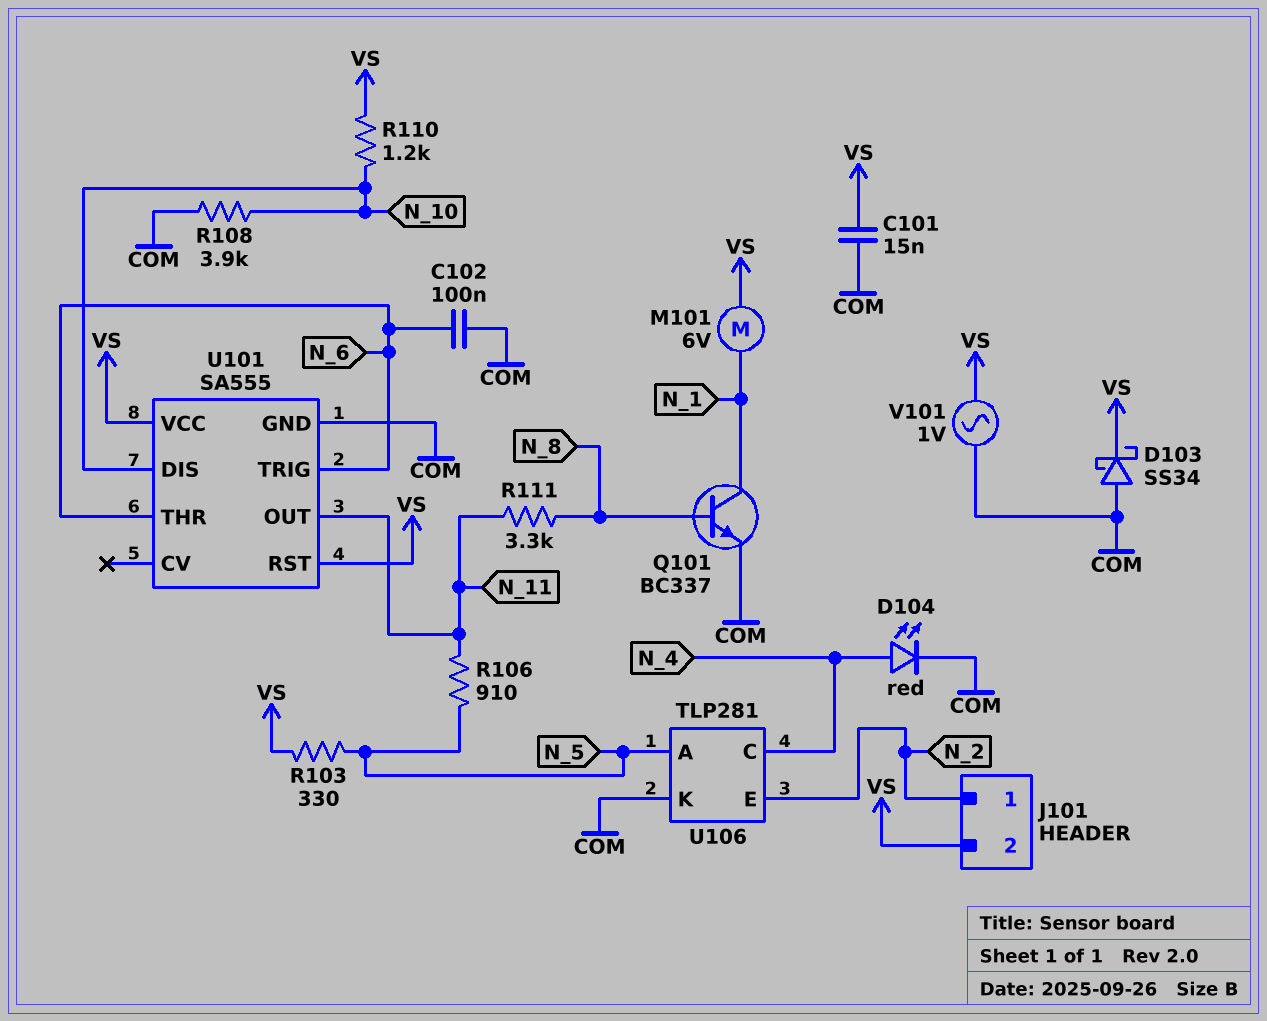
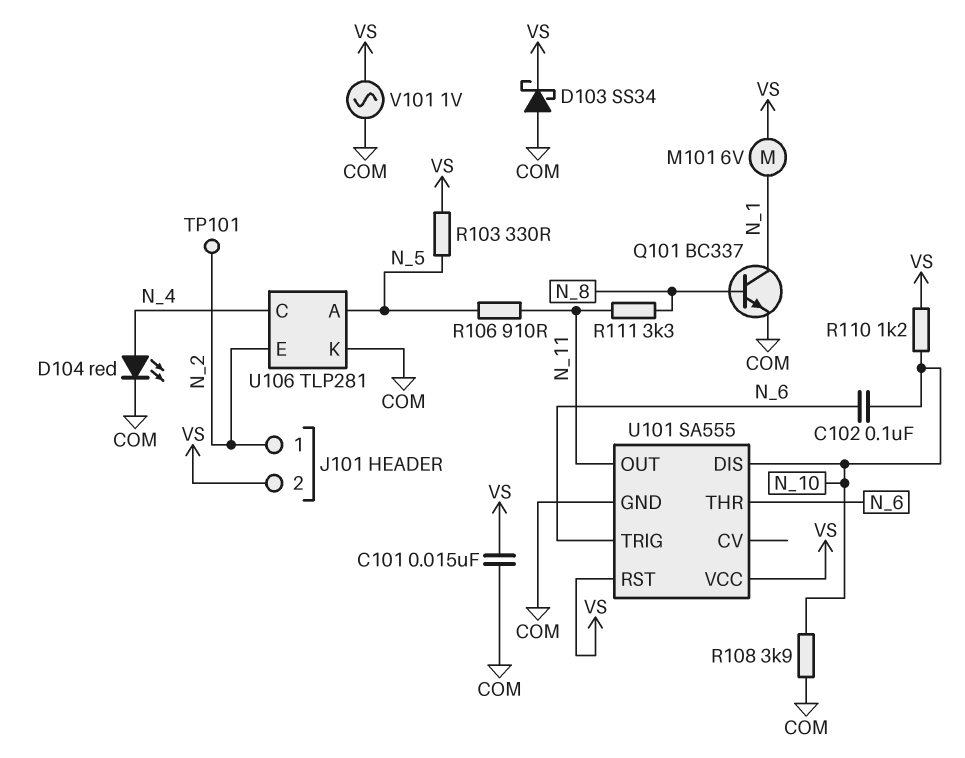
C102: 100nF (COM, N_6) -> 100nF (N_6, N_10)
TP101: none -> test point (N_2)

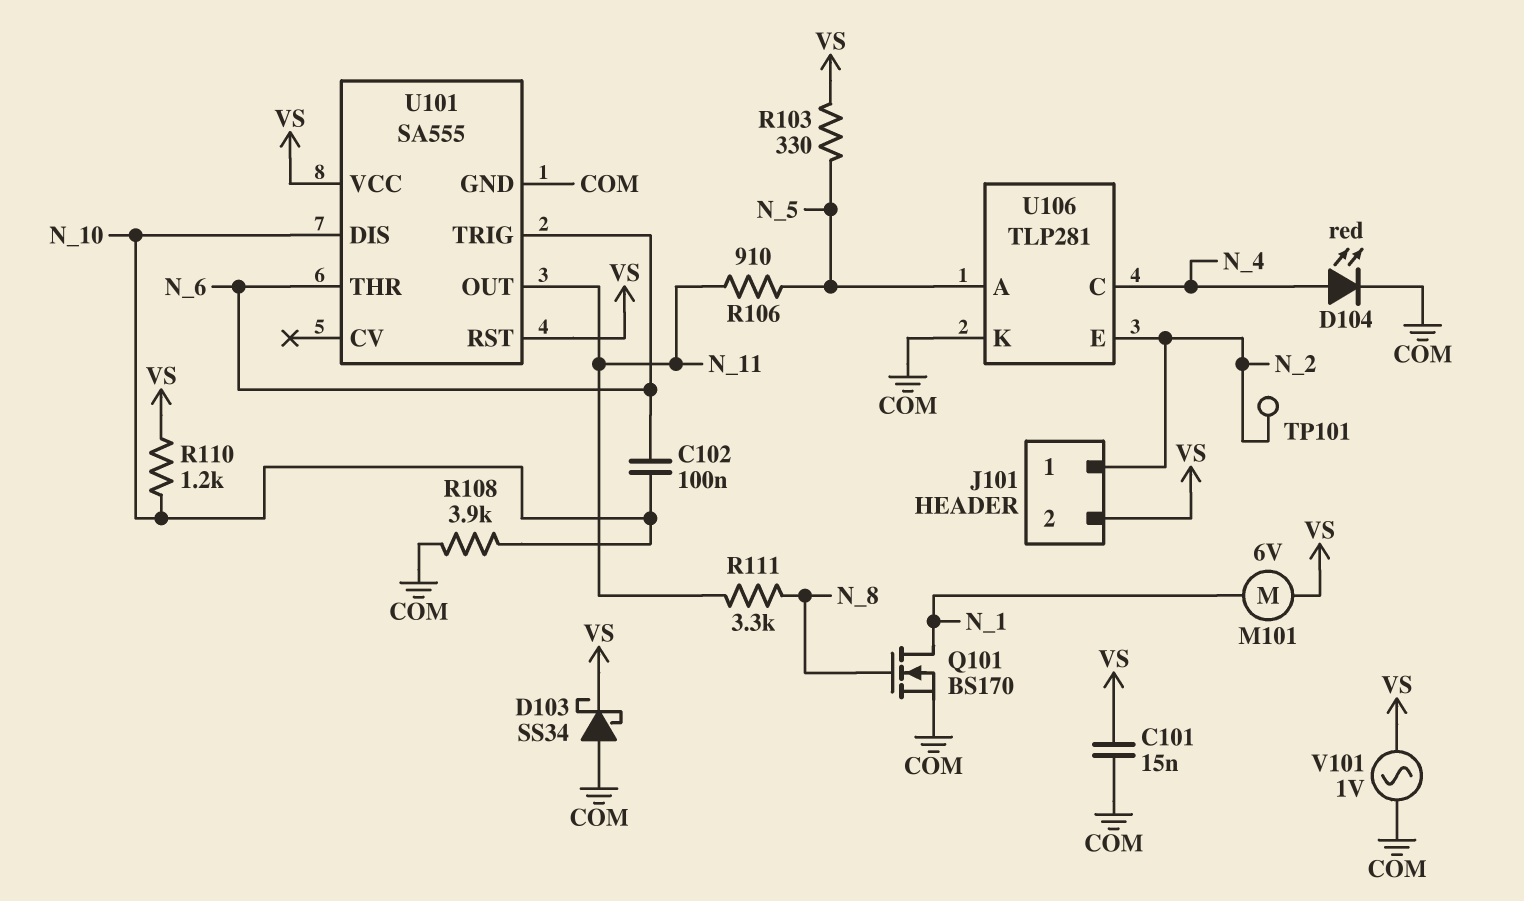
Q101: NPN BC337 (B N_8, C N_1, E COM) -> NMOS BS170 (G N_8, D N_1, S COM)

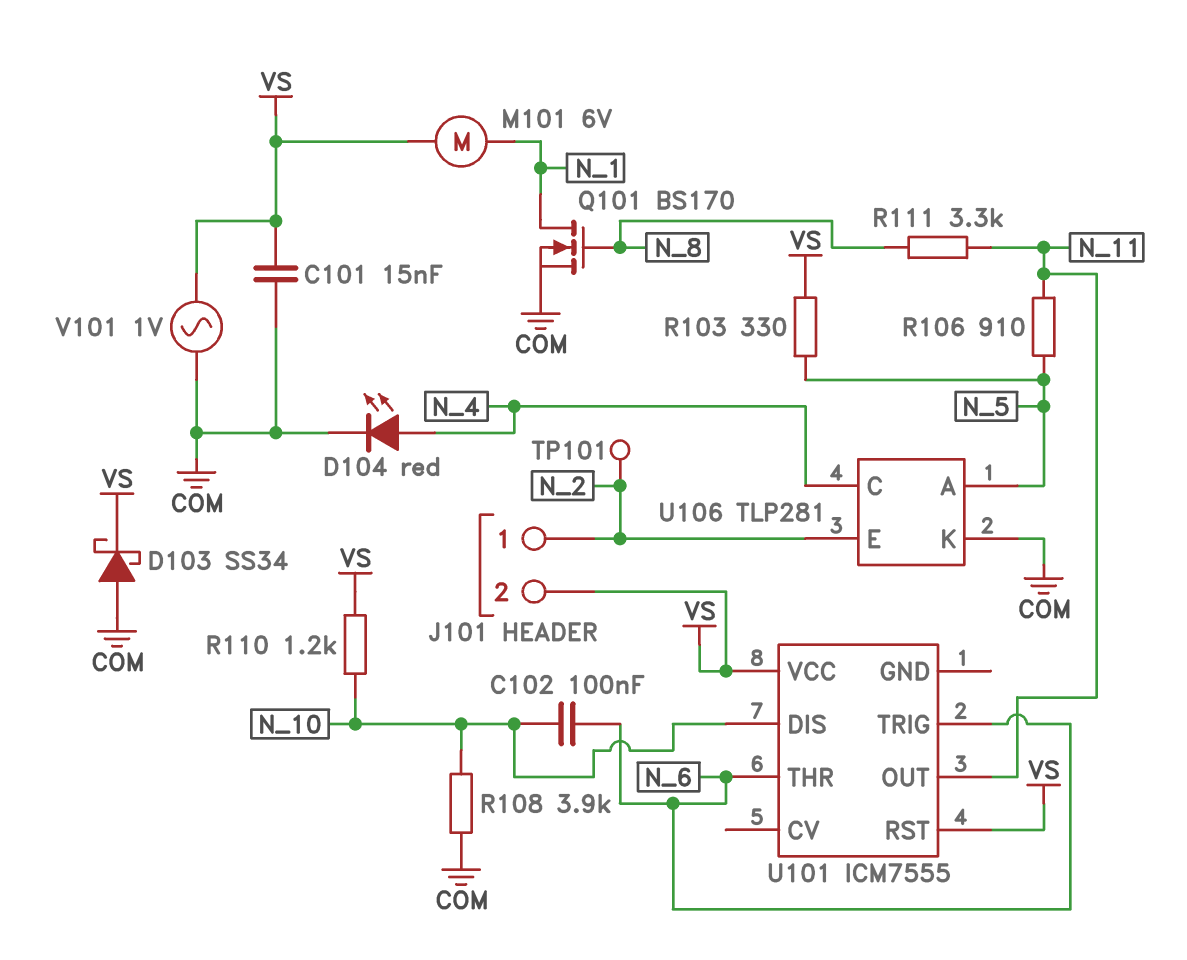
U101: SA555 -> ICM7555
U101 pin GND: COM -> none

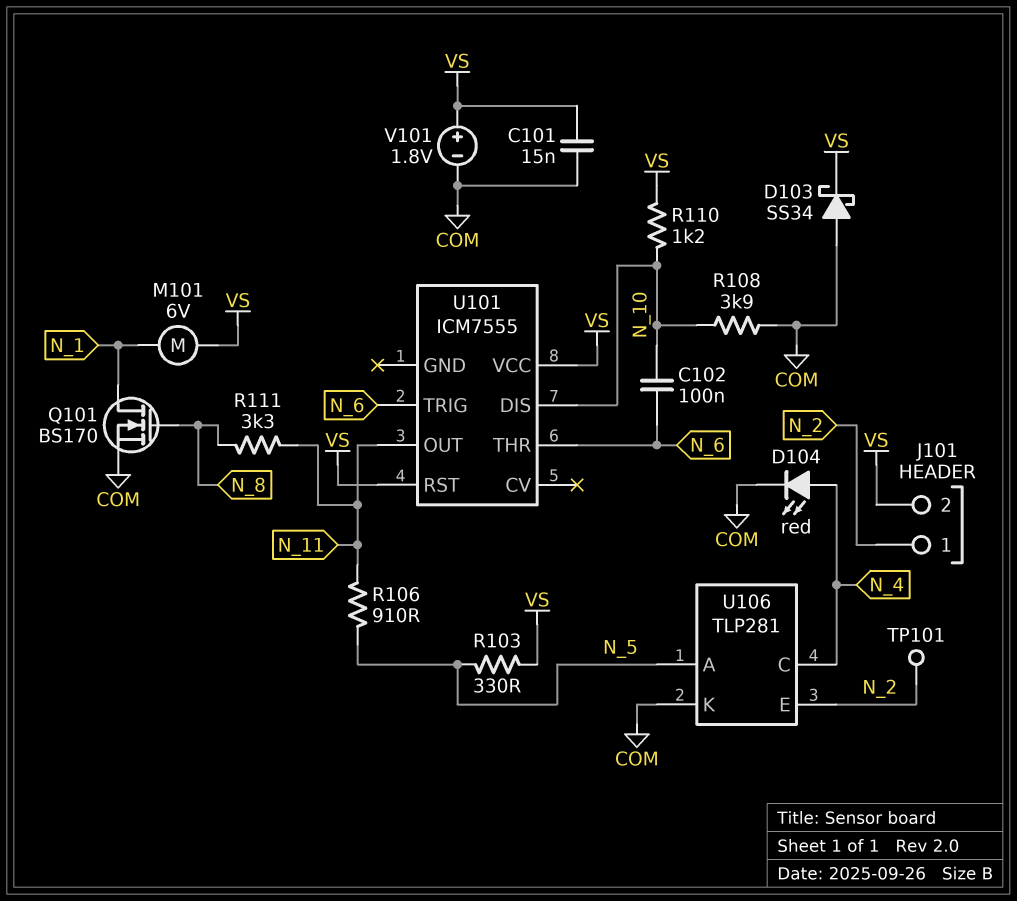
V101: AC 1V (COM, VS) -> 1.8V (plus VS, minus COM)

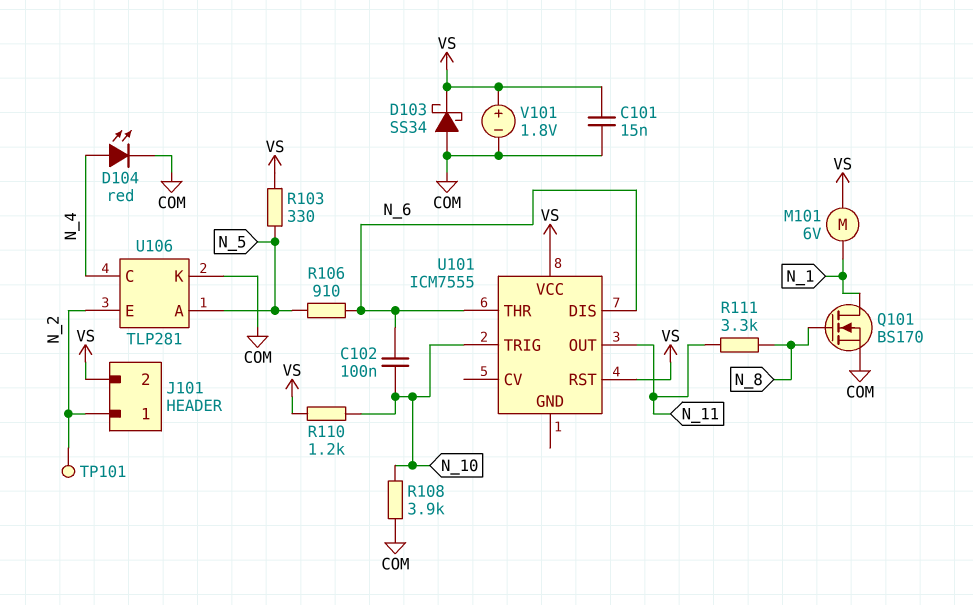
R106: 910 (N_5, N_11) -> 910 (N_5, N_6)
U101 pin DIS: N_10 -> N_6
U101 pin TRIG: N_6 -> N_10

